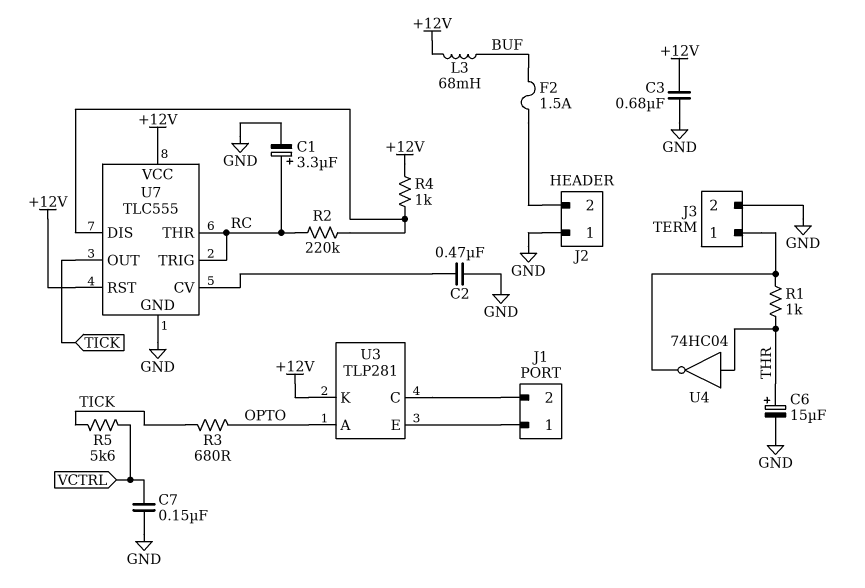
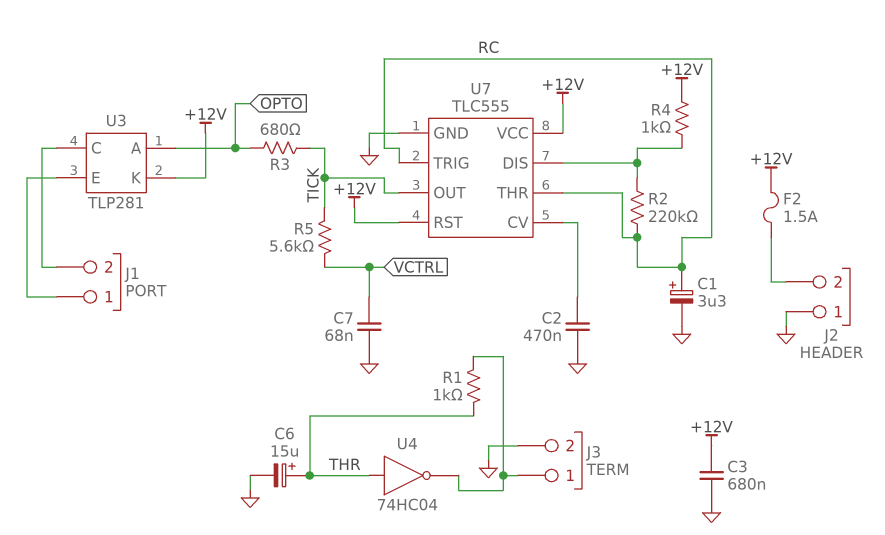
C7: 150nF (GND, VCTRL) -> 68nF (GND, VCTRL)
F2: 1.5A (BUF, J2/2) -> 1.5A (+12V, J2/2)
L3: 68mH (+12V, BUF) -> none

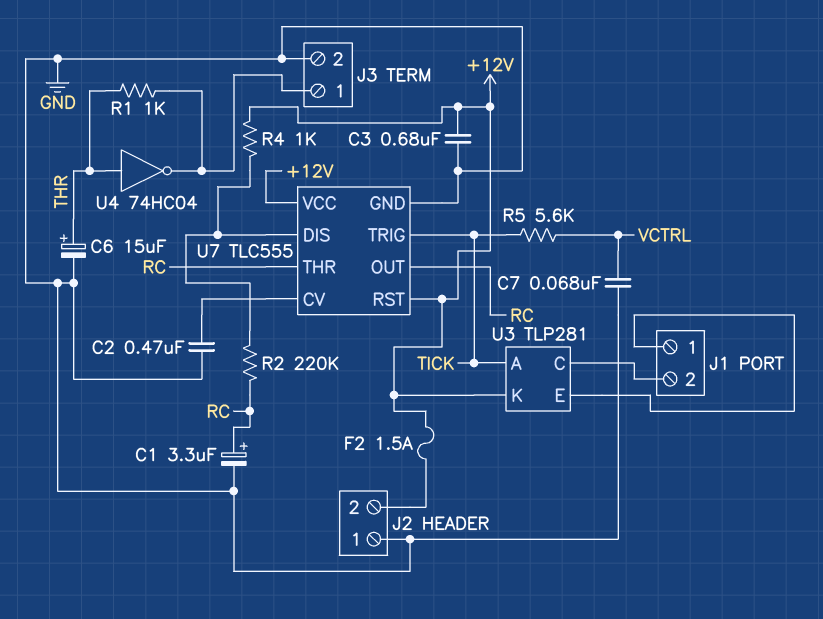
R3: 680 (OPTO, TICK) -> none
U3 pin A: OPTO -> TICK
U7 pin OUT: TICK -> RC
U7 pin TRIG: RC -> TICK

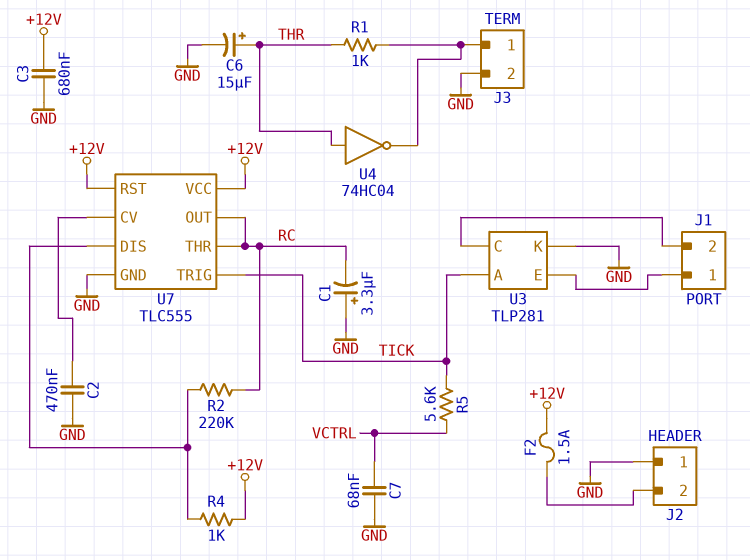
C1: 3.3uF (plus RC, minus GND) -> 3.3uF (plus GND, minus RC)
U3 pin K: +12V -> GND

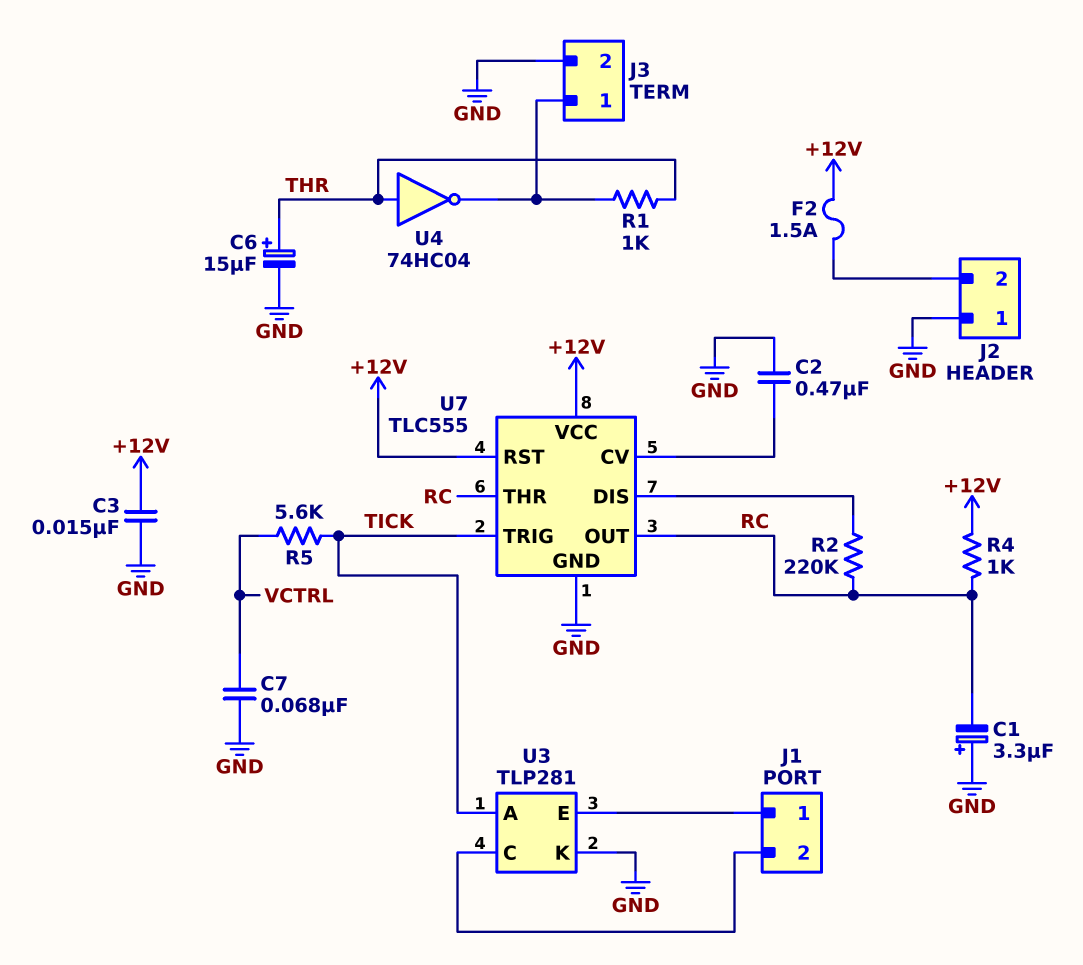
C3: 680nF (+12V, GND) -> 15nF (+12V, GND)
R4: 1k (+12V, U7/DIS) -> 1k (+12V, RC)

